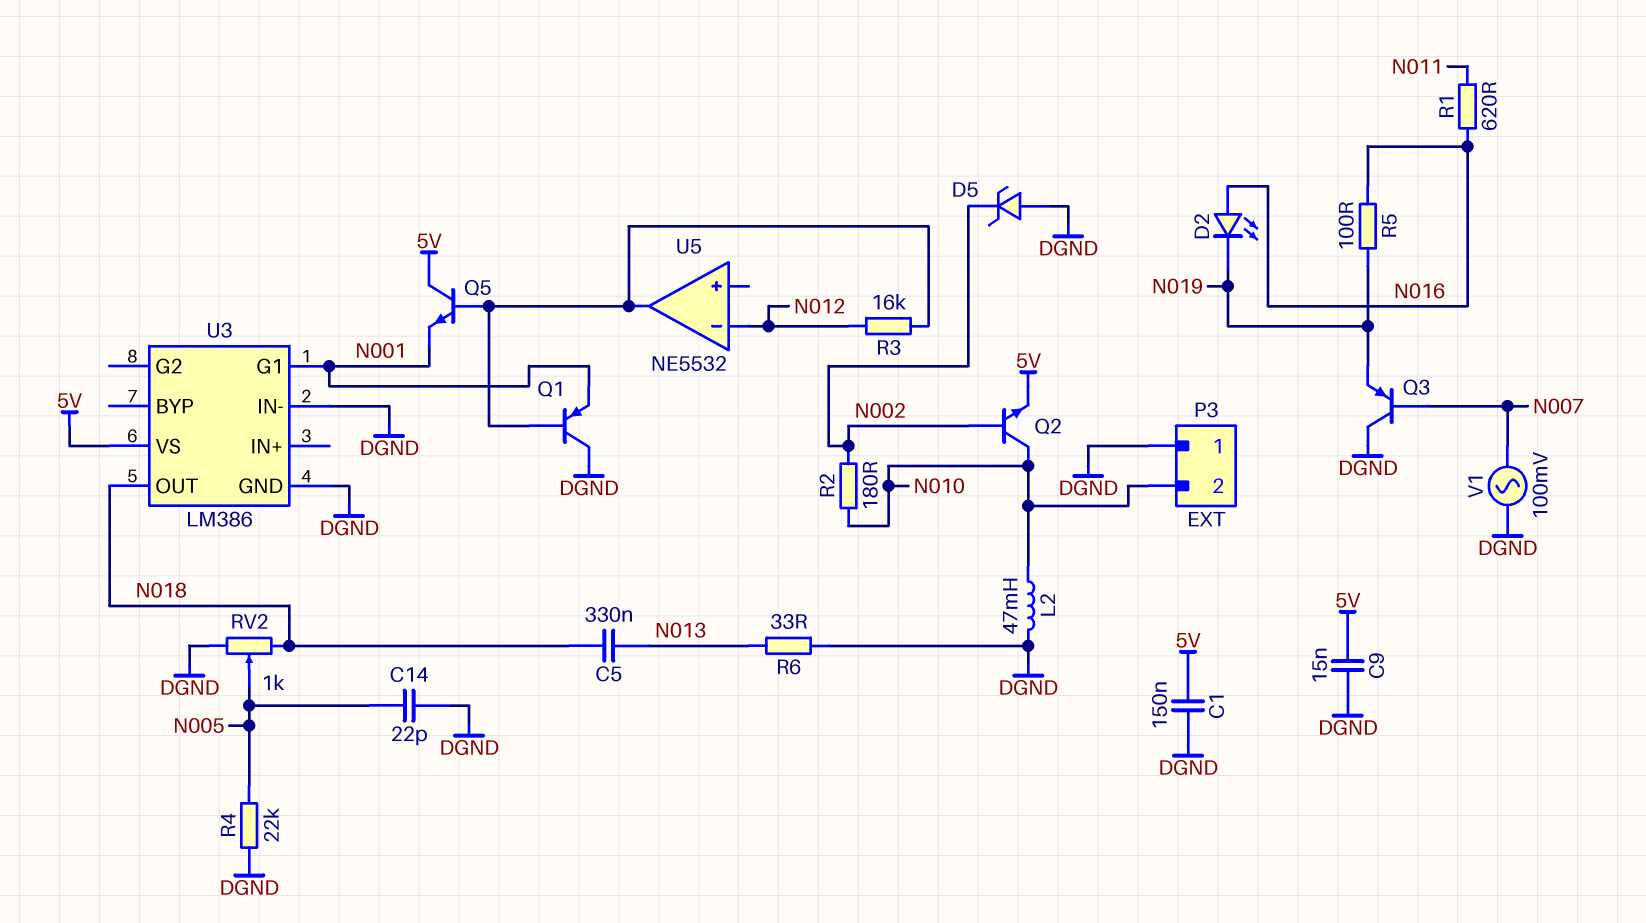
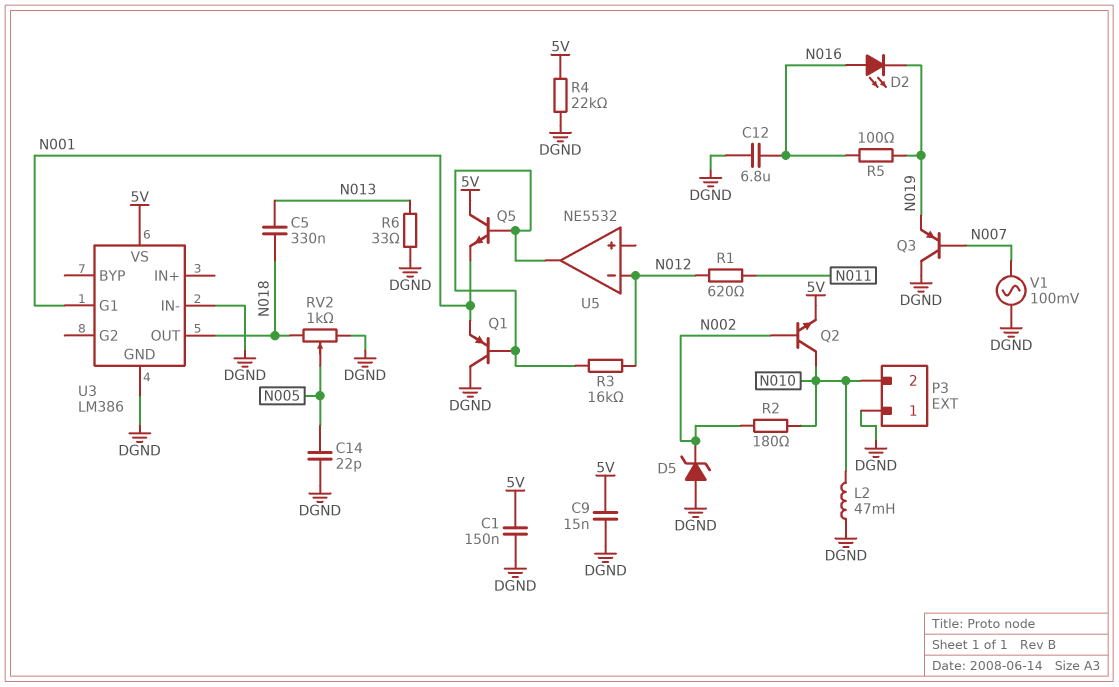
C12: none -> 6.8uF (DGND, N016)
R1: 620 (N011, N016) -> 620 (N011, N012)
R4: 22k (DGND, N005) -> 22k (5V, DGND)

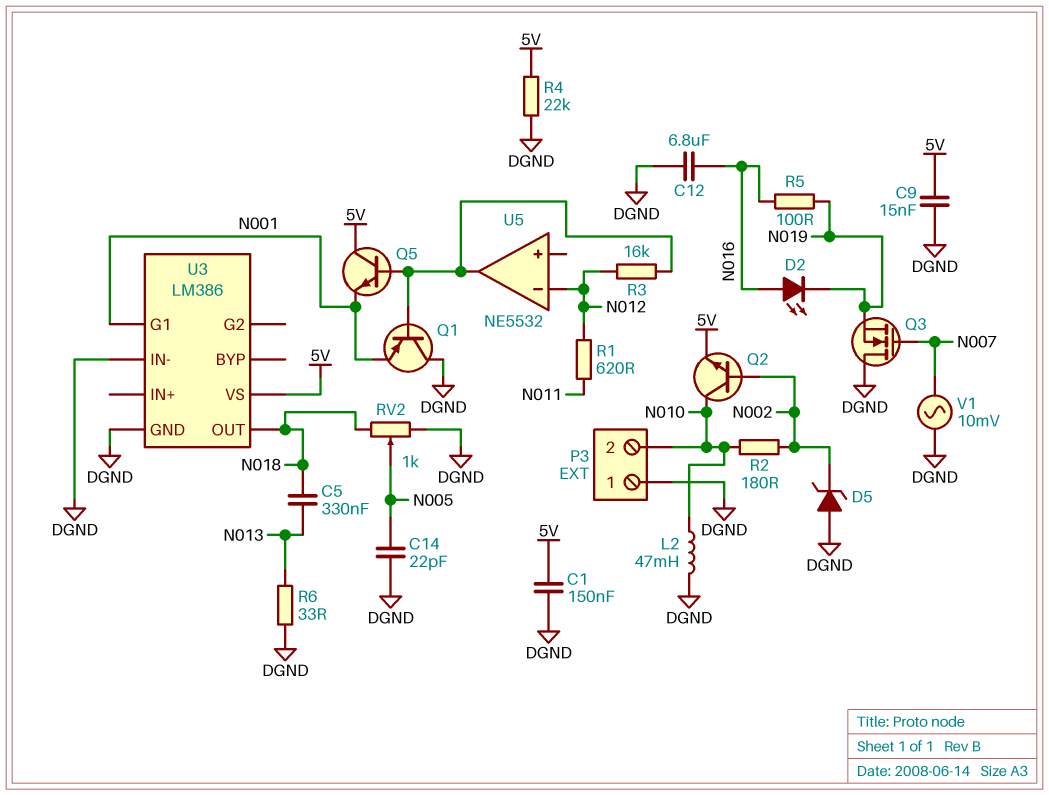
Q3: PNP (B N007, C DGND, E N019) -> NMOS (G N007, D DGND, S N019)
V1: AC 100mV (DGND, N007) -> AC 10mV (DGND, N007)

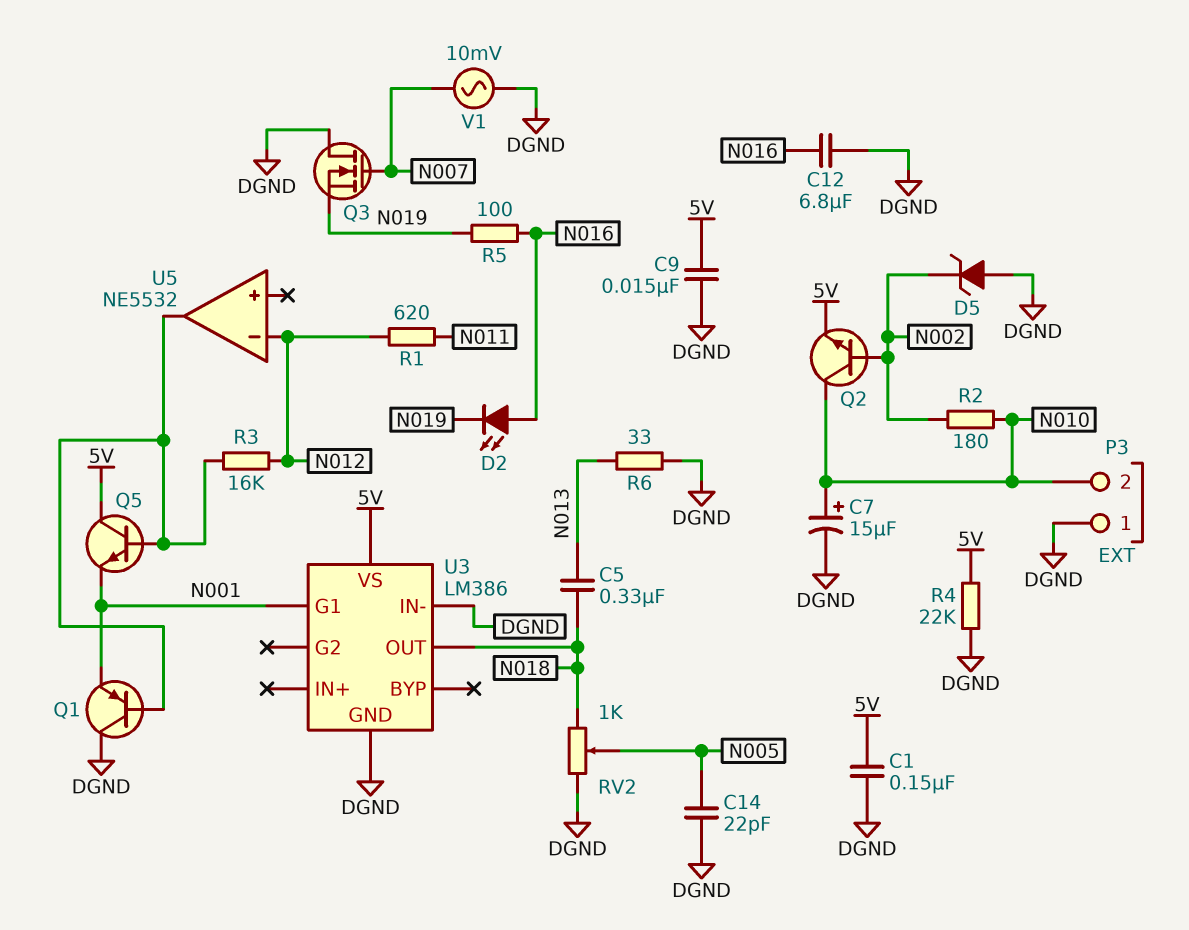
C7: none -> 15uF (plus N010, minus DGND)
L2: 47mH (DGND, N010) -> none

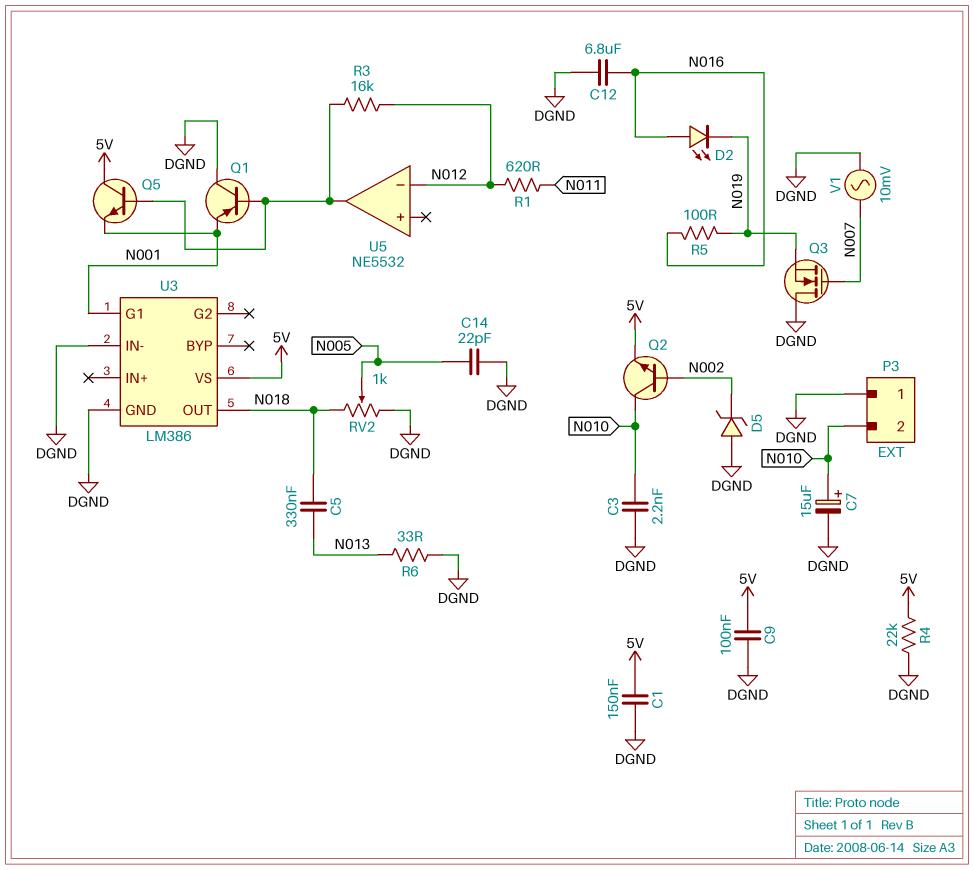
C3: none -> 2.2nF (DGND, N010)
C9: 15nF (5V, DGND) -> 100nF (5V, DGND)
R2: 180 (N002, N010) -> none

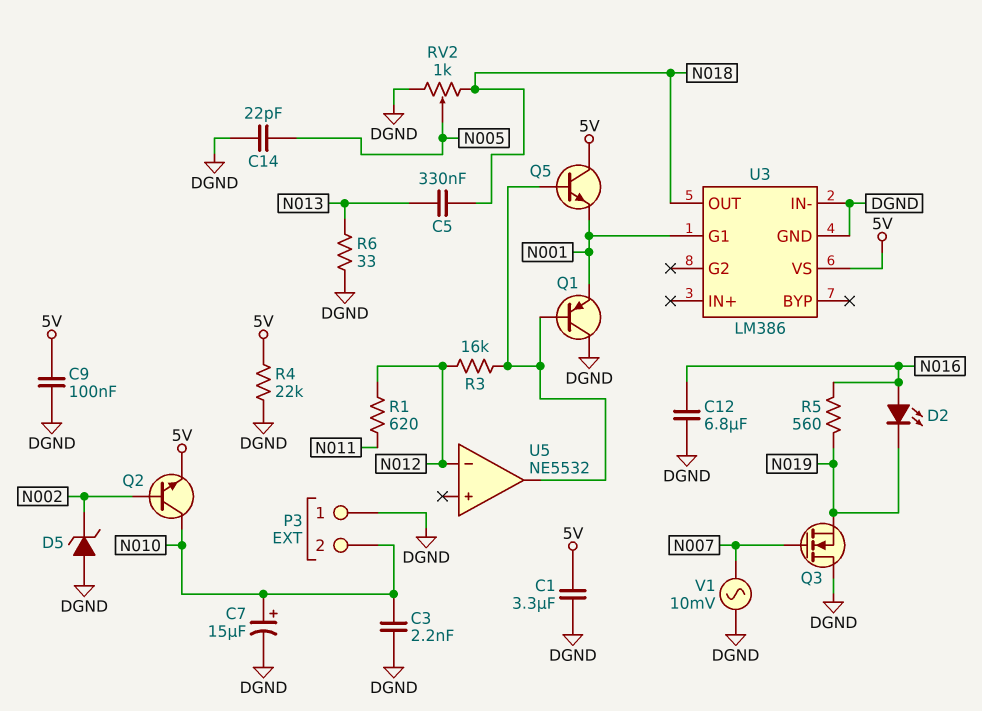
C1: 150nF (5V, DGND) -> 3.3uF (5V, DGND)
R5: 100 (N016, N019) -> 560 (N016, N019)

